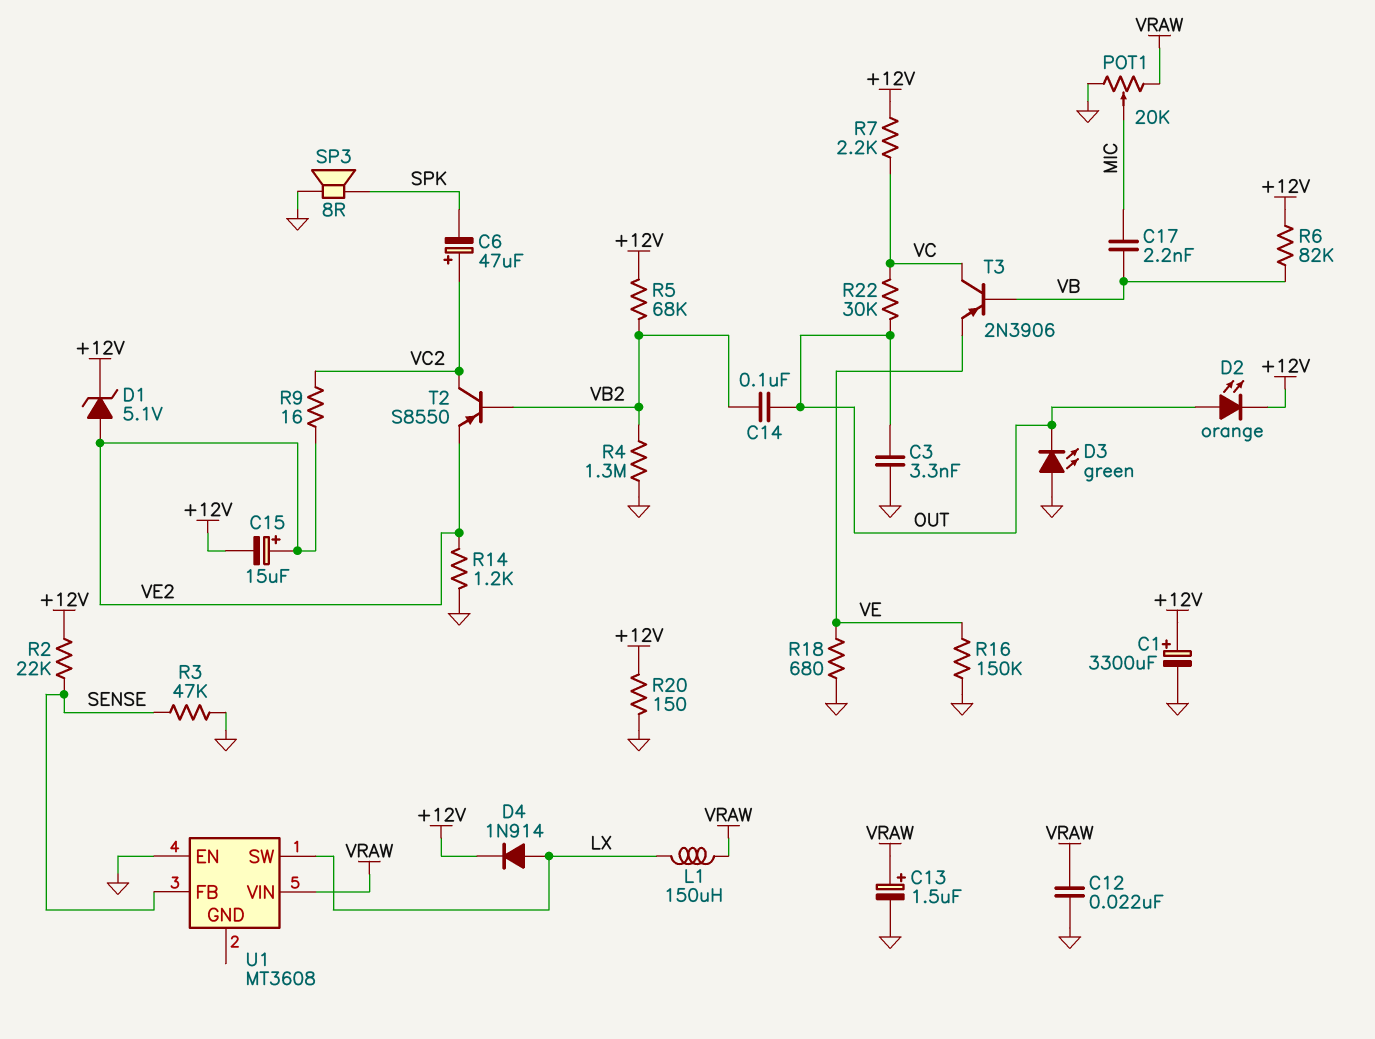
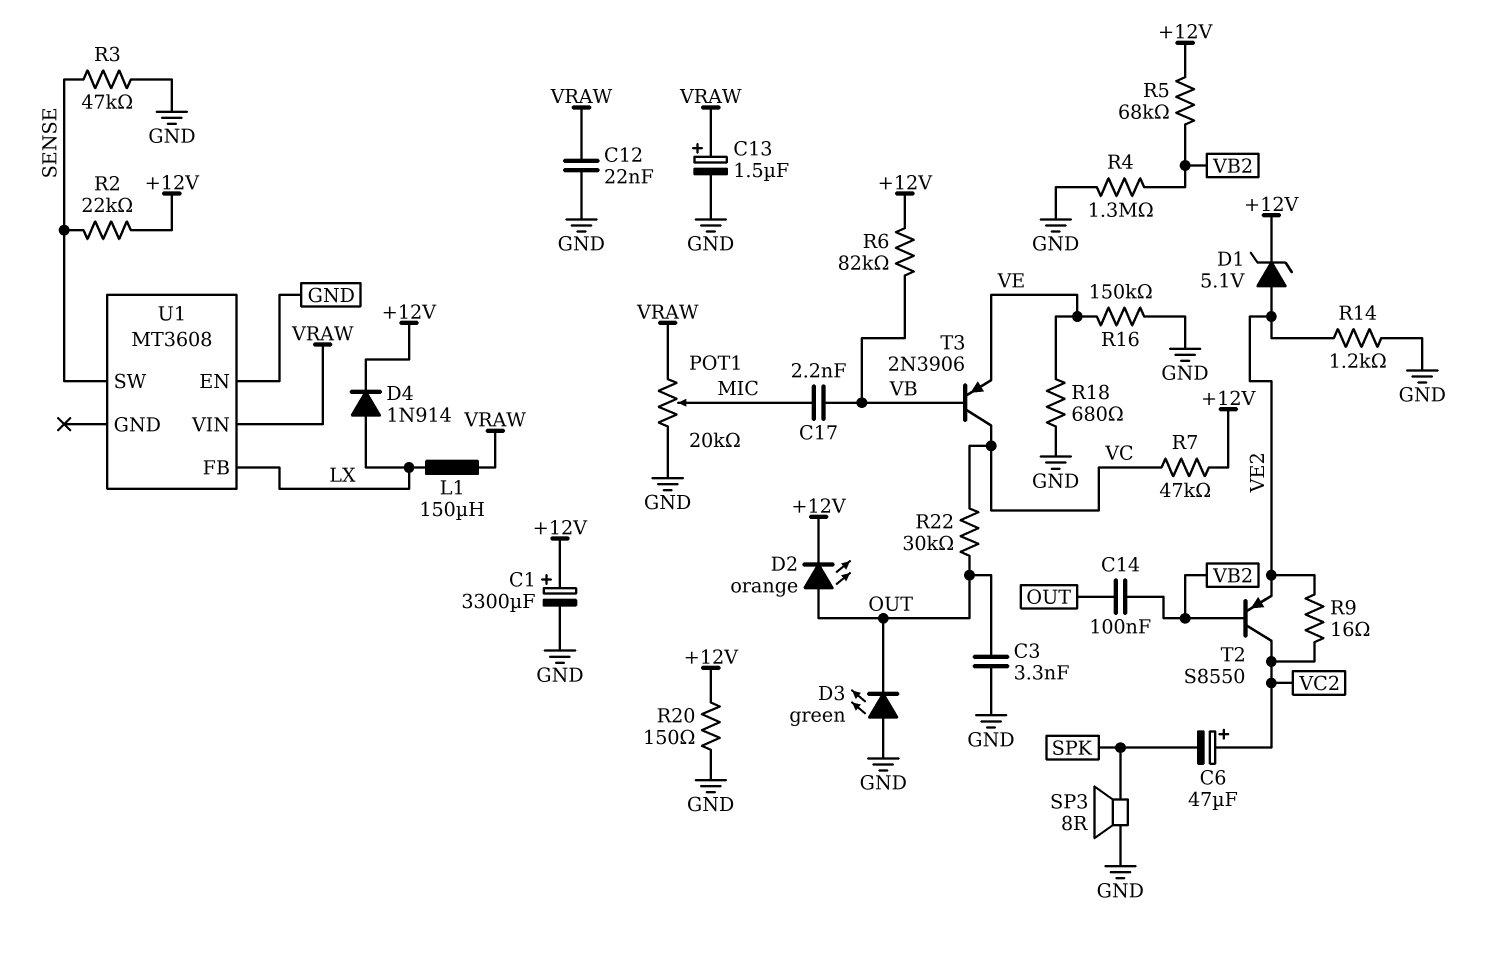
C15: 15uF (plus VE2, minus +12V) -> none
R7: 2.2k (+12V, VC) -> 47k (+12V, VC)
U1 pin FB: SENSE -> LX
U1 pin SW: LX -> SENSE

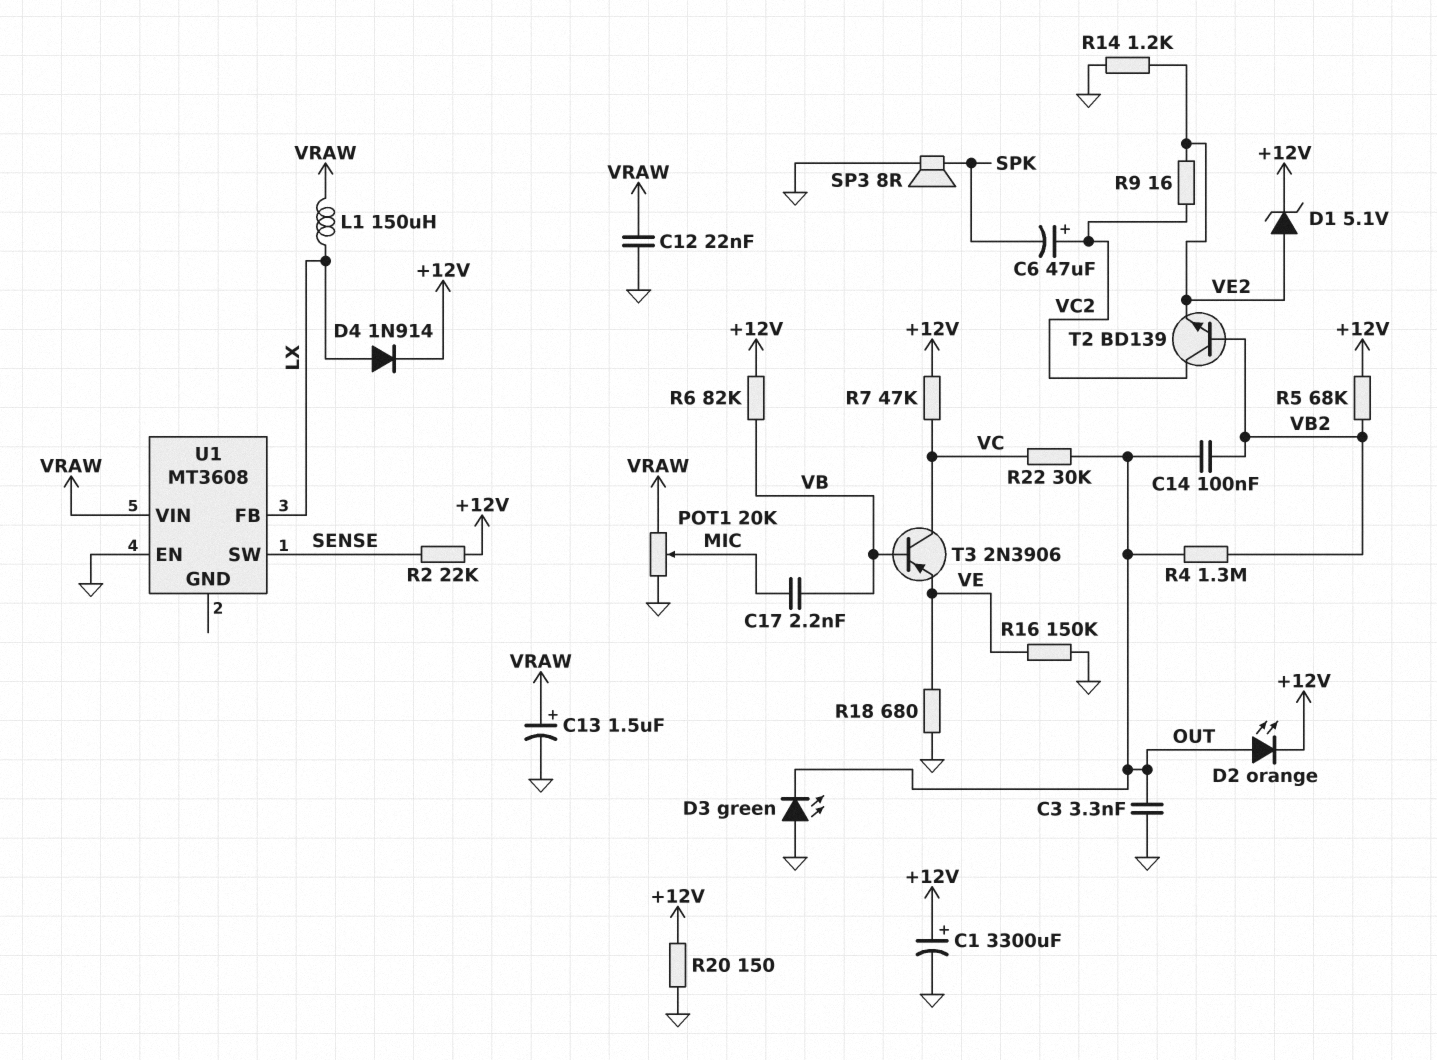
R3: 47k (GND, SENSE) -> none
R4: 1.3M (GND, VB2) -> 1.3M (OUT, VB2)
T2: PNP S8550 (B VB2, C VC2, E VE2) -> NPN BD139 (B VB2, C VC2, E VE2)

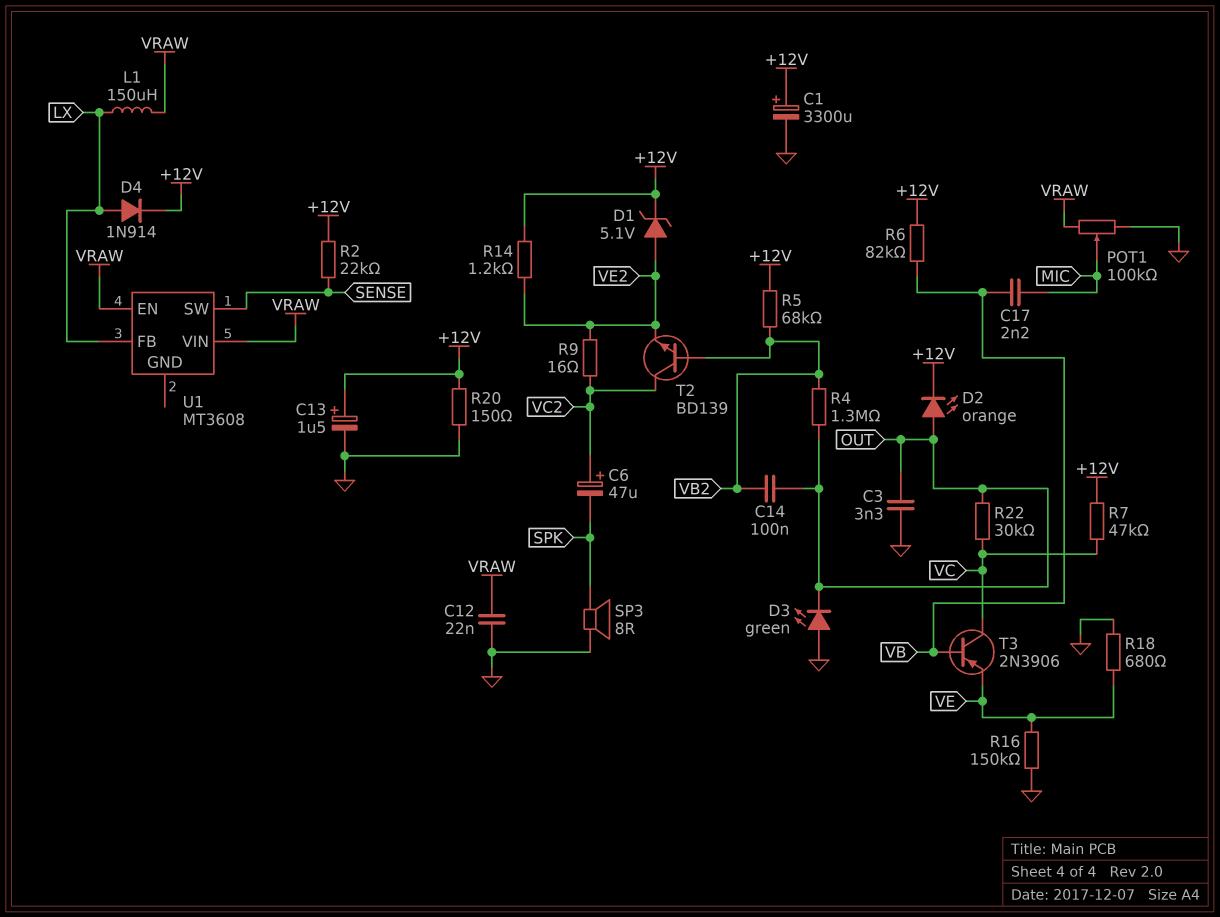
C13: 1.5uF (plus VRAW, minus GND) -> 1.5uF (plus +12V, minus GND)
POT1: 20k (GND, VRAW, wiper MIC) -> 100k (GND, VRAW, wiper MIC)
R14: 1.2k (GND, VE2) -> 1.2k (+12V, VE2)
U1 pin EN: GND -> VRAW

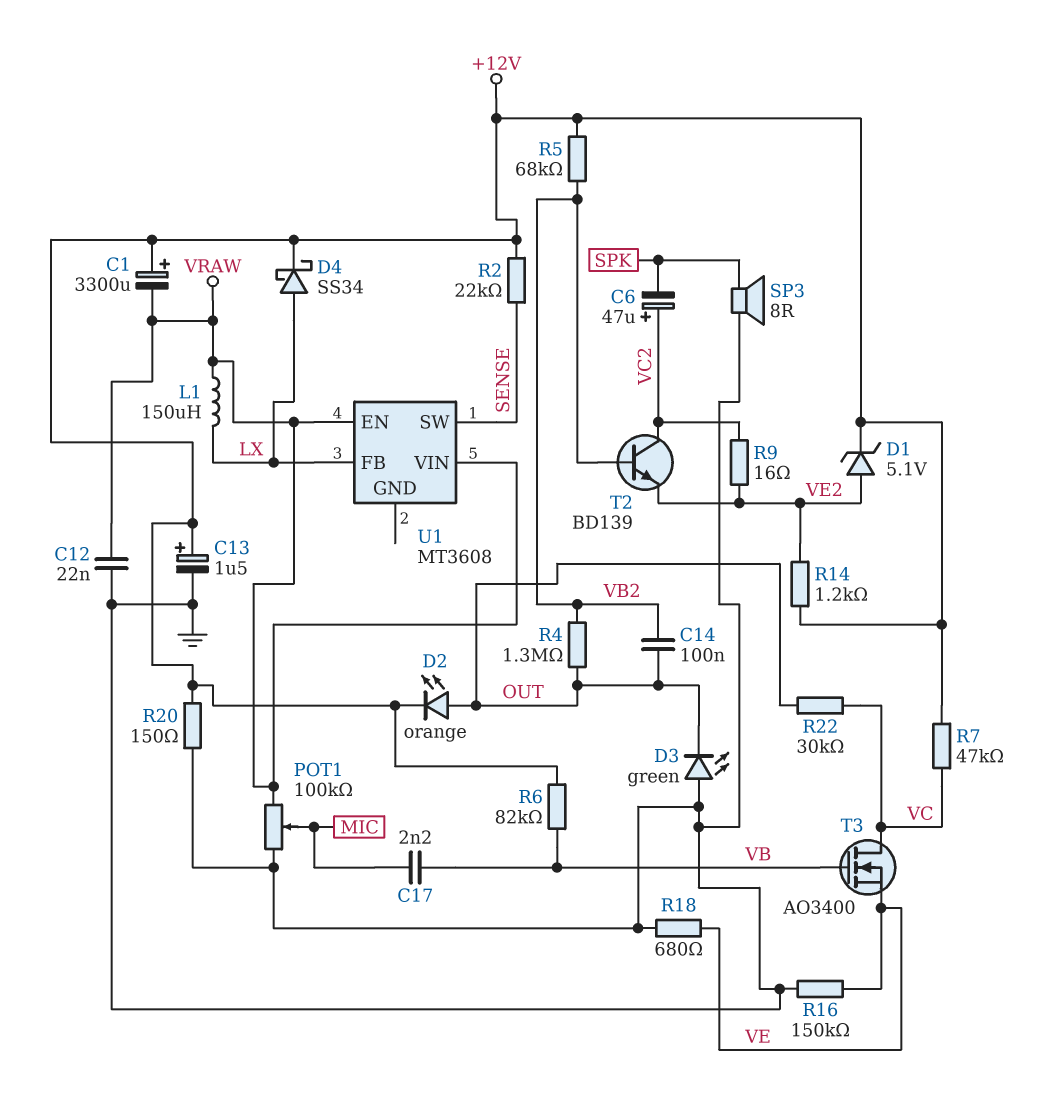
C1: 3300uF (plus +12V, minus GND) -> 3300uF (plus +12V, minus VRAW)
C3: 3.3nF (GND, OUT) -> none
D4: diode 1N914 (A LX, K +12V) -> schottky SS34 (A LX, K +12V)
T3: PNP 2N3906 (B VB, C VC, E VE) -> NMOS AO3400 (G VB, D VC, S VE)

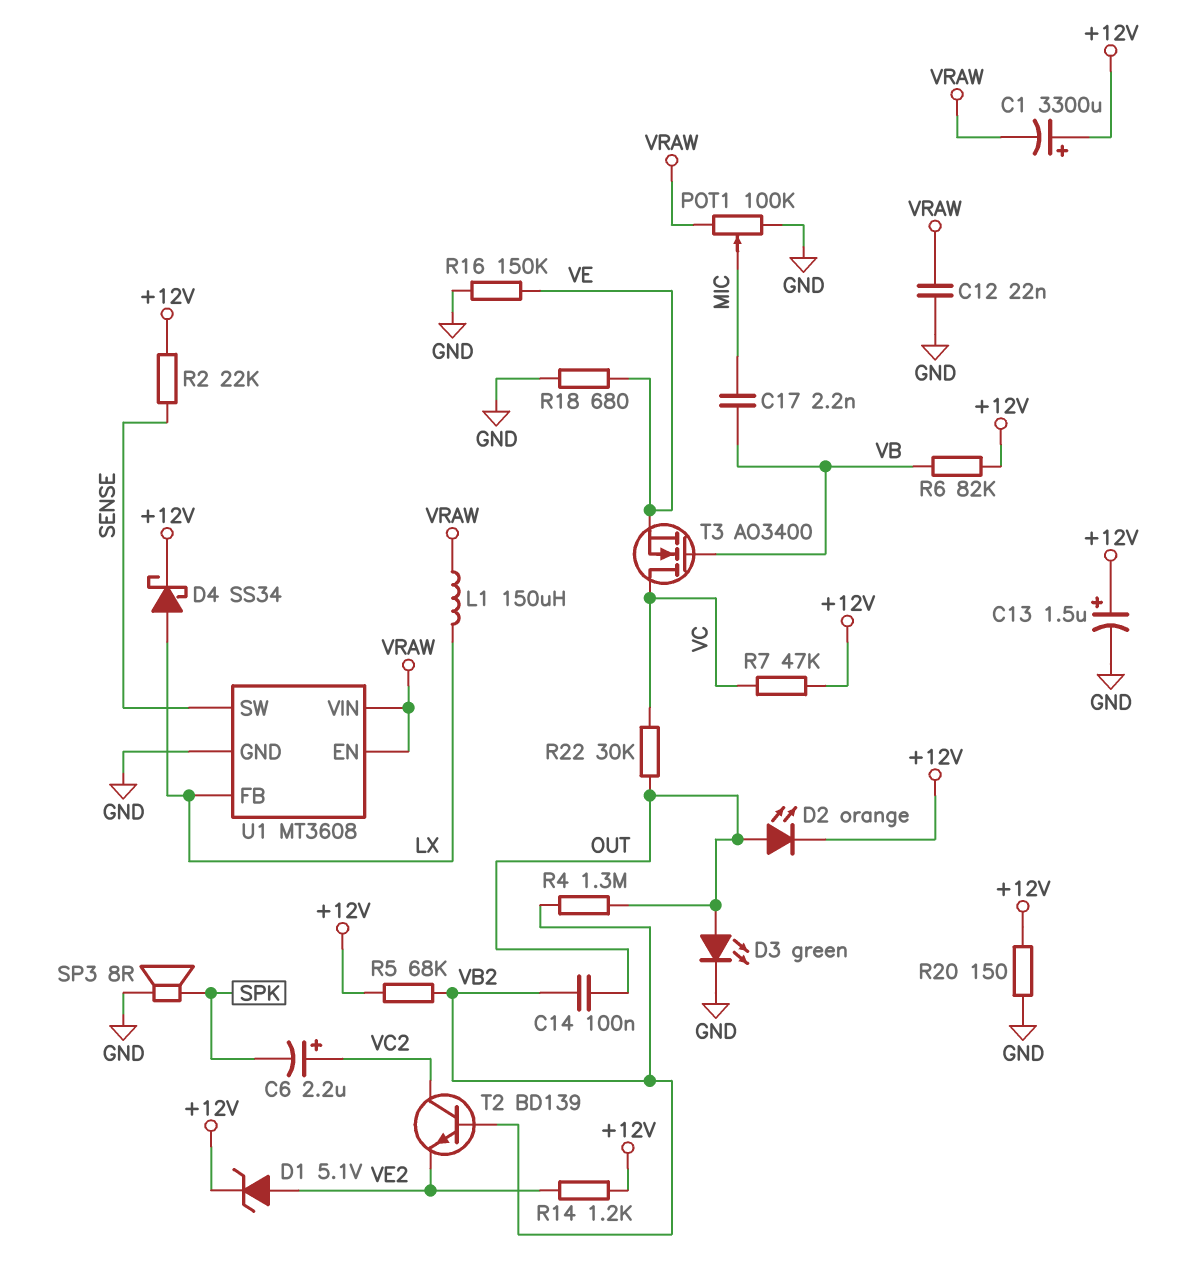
C6: 47uF (plus VC2, minus SPK) -> 2.2uF (plus VC2, minus SPK)
D3: LED green (A GND, K OUT) -> LED green (A OUT, K GND)
R9: 16 (VC2, VE2) -> none
U1 pin GND: none -> GND

